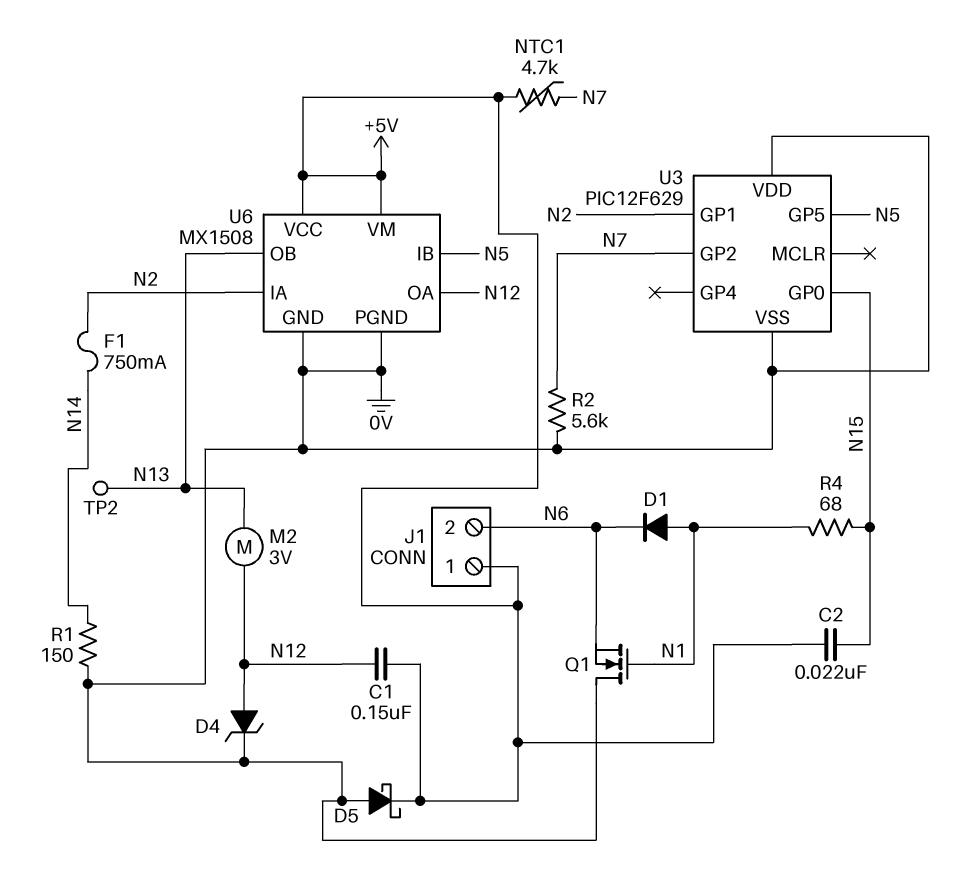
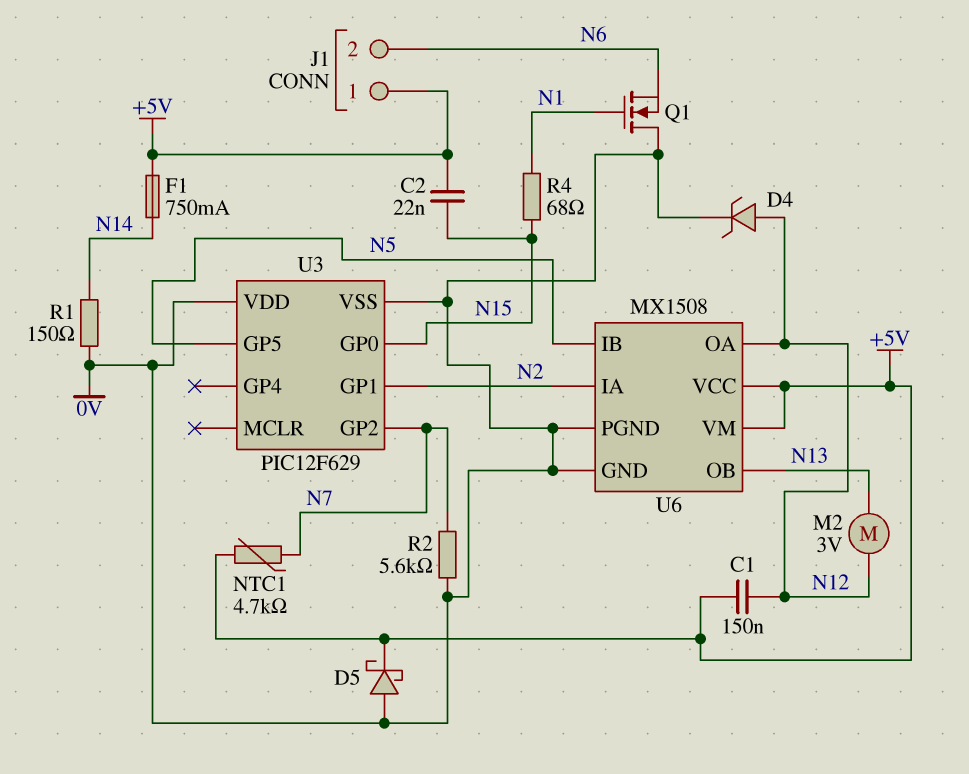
D1: diode (A N1, K N6) -> none
F1: 750mA (N2, N14) -> 750mA (+5V, N14)
TP2: test point (N13) -> none

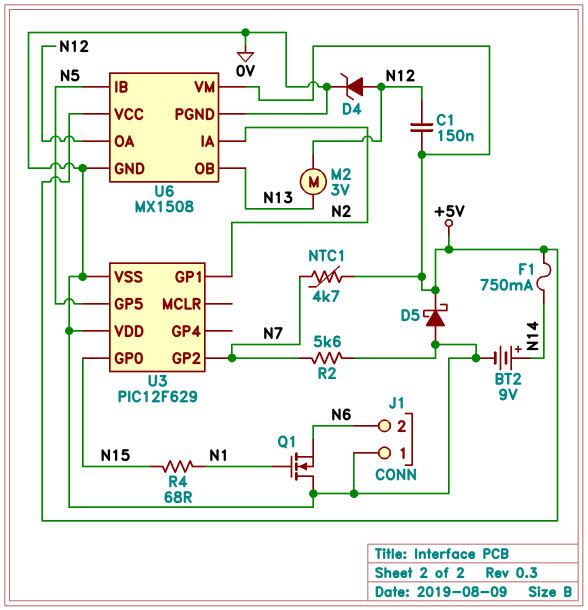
BT2: none -> 9V (plus N14, minus 0V)
C2: 22nF (+5V, N15) -> none
J1 pin 1: +5V -> 0V
R1: 150 (0V, N14) -> none

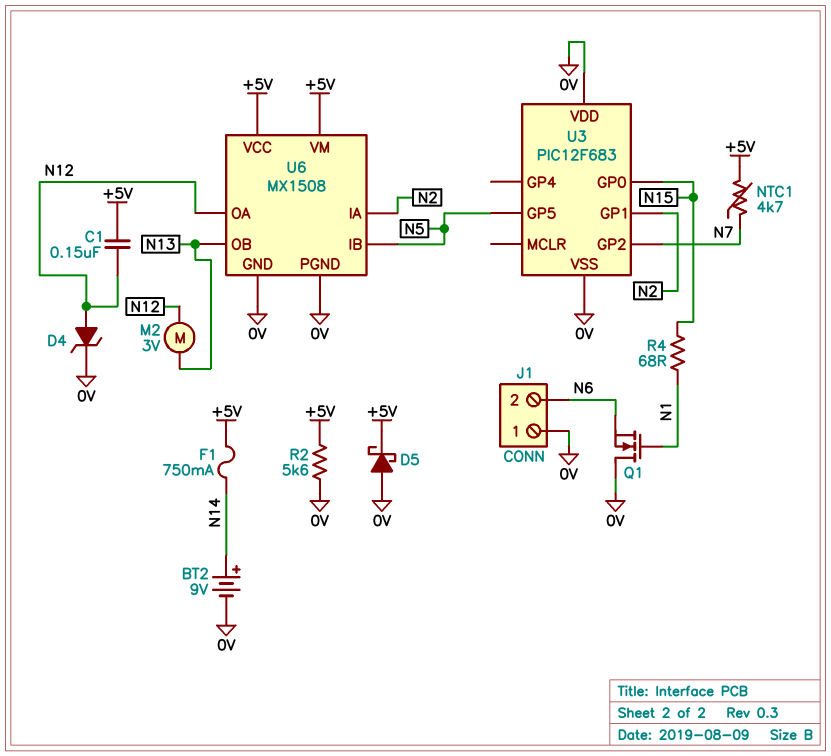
R2: 5.6k (0V, N7) -> 5.6k (+5V, 0V)
U3: PIC12F629 -> PIC12F683

